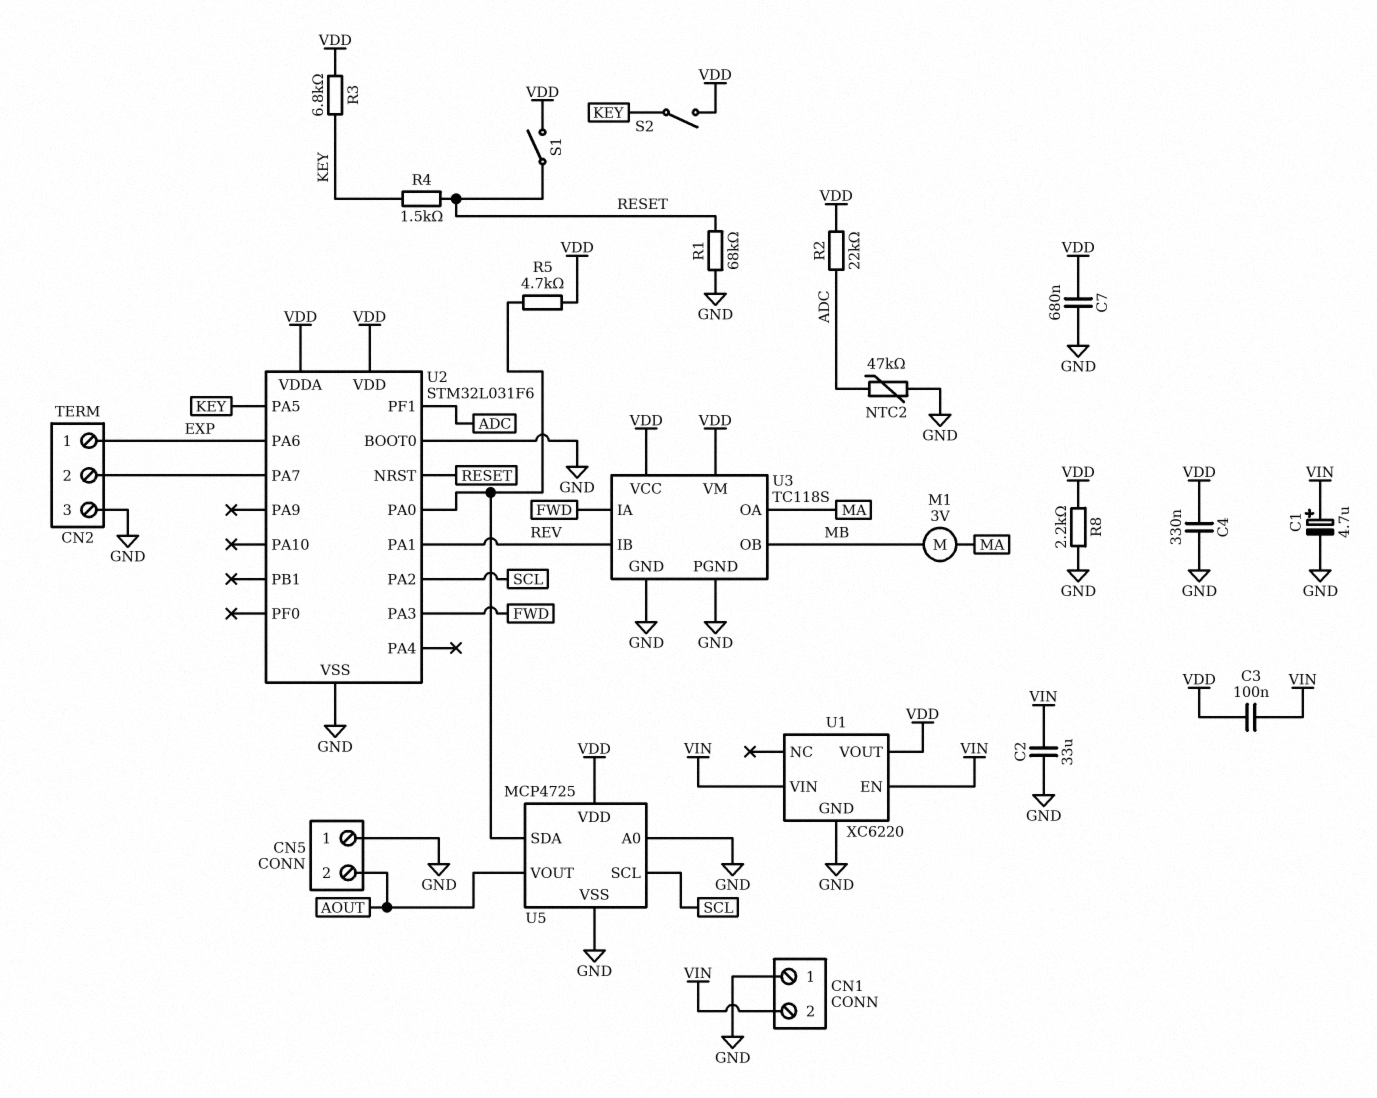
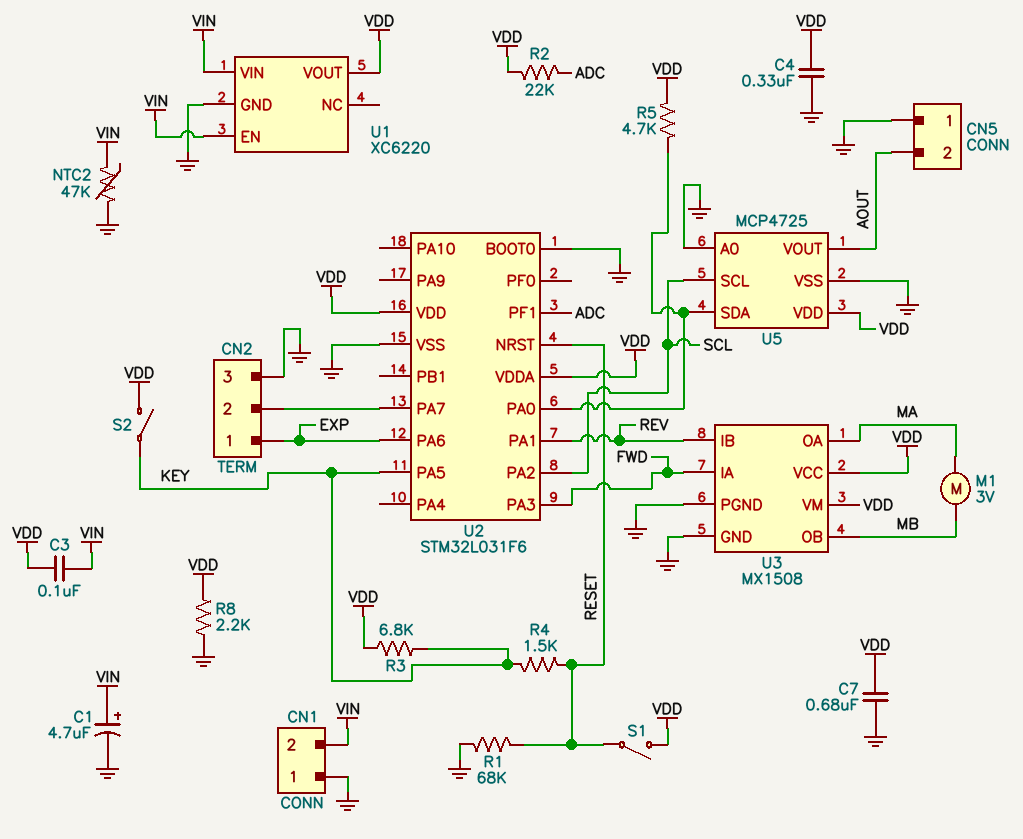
C2: 33uF (GND, VIN) -> none
NTC2: 47k (ADC, GND) -> 47k (GND, VIN)
U3: TC118S -> MX1508

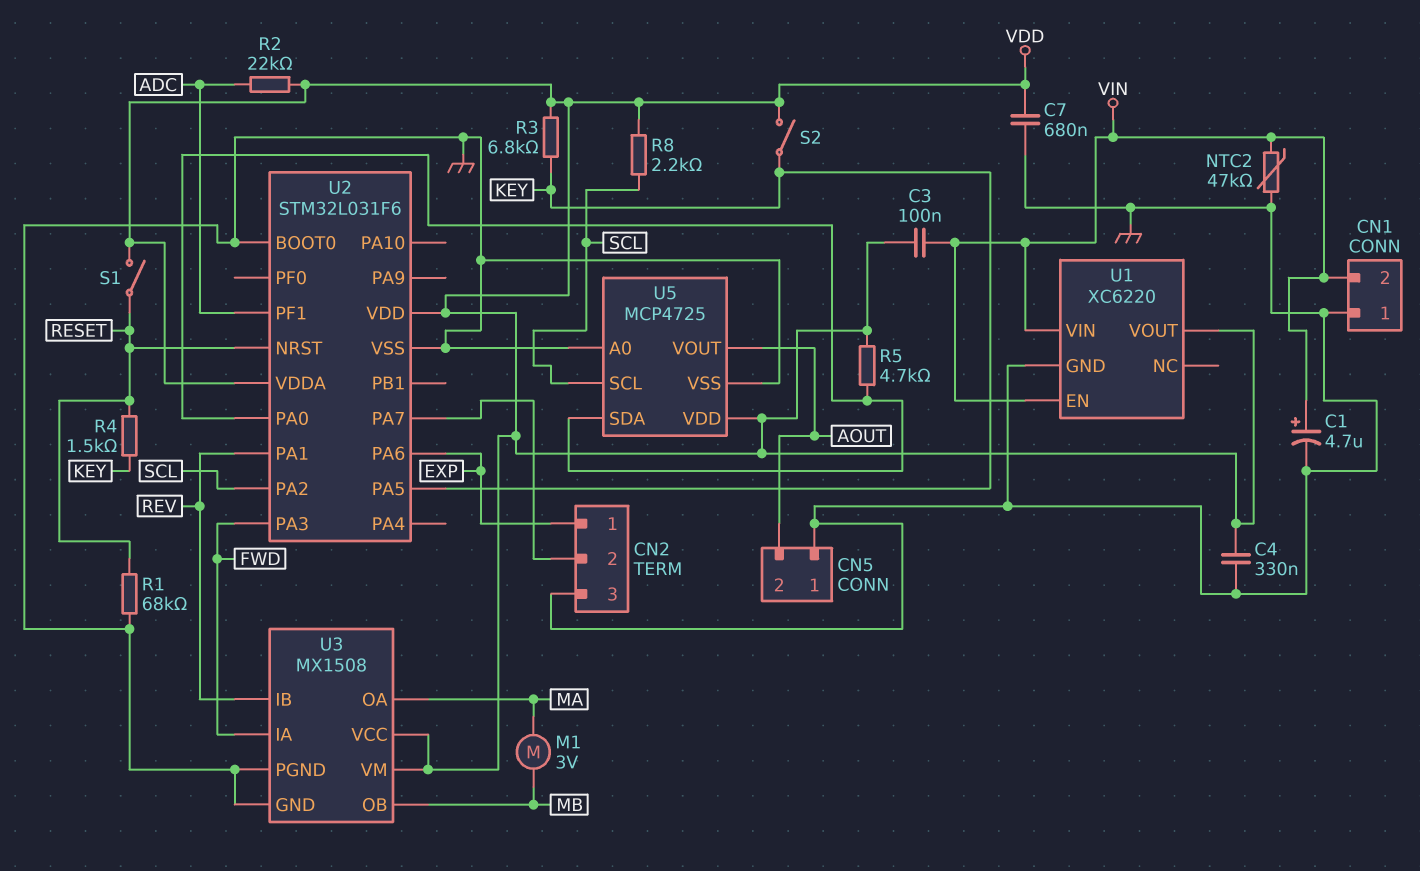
R8: 2.2k (GND, VDD) -> 2.2k (SCL, VDD)

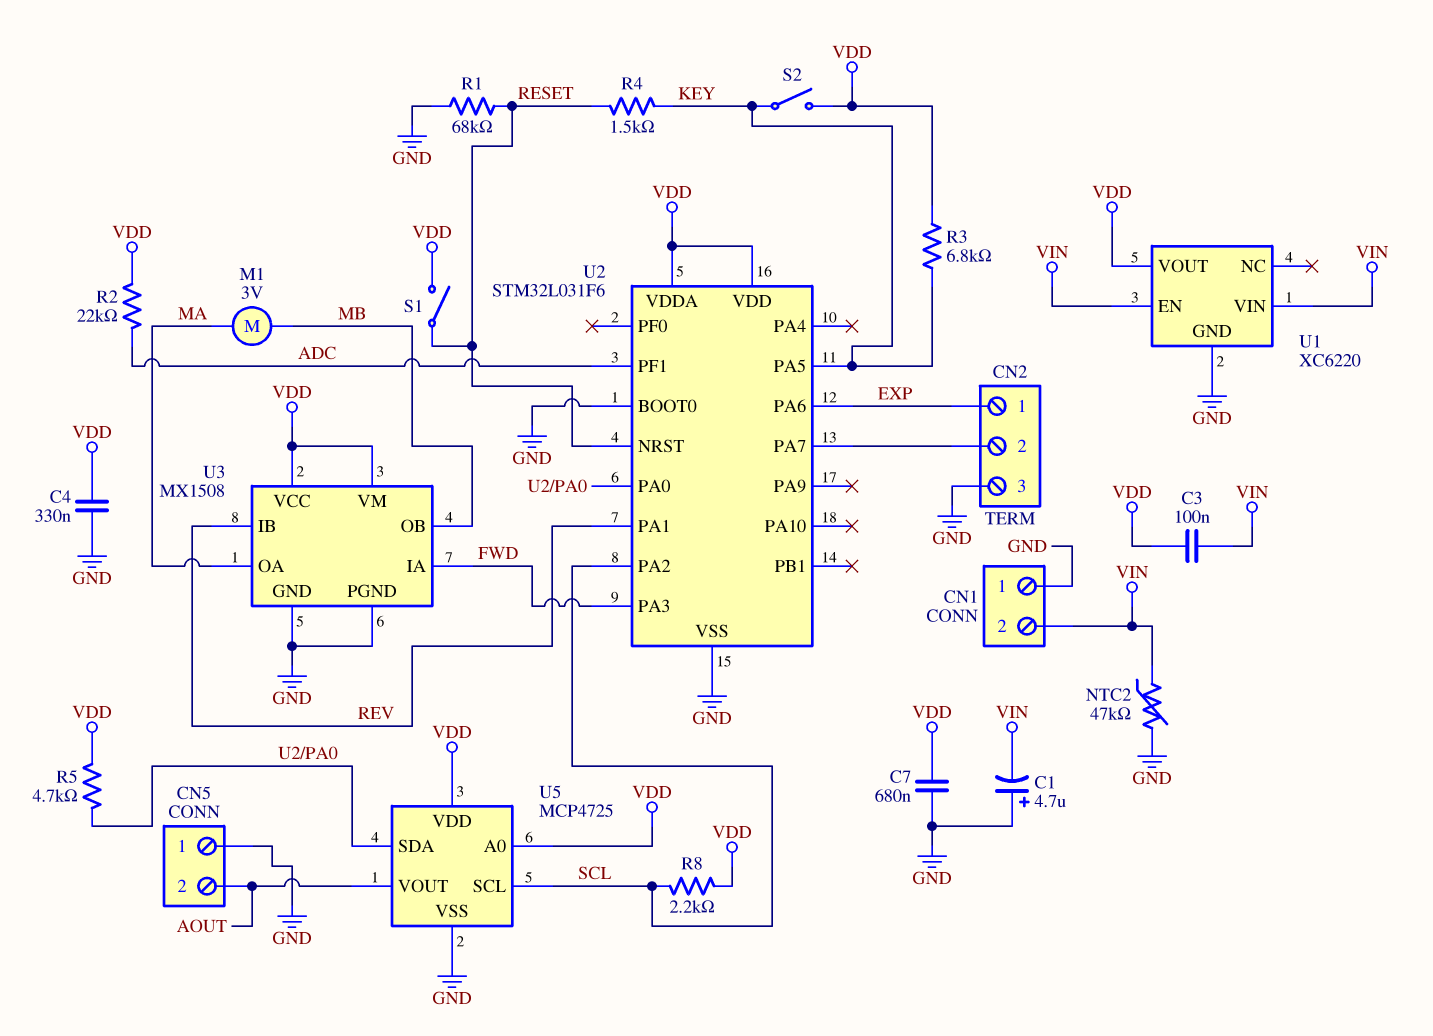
C1: 4.7uF (plus VIN, minus GND) -> 4.7uF (plus GND, minus VIN)
U5 pin A0: GND -> VDD

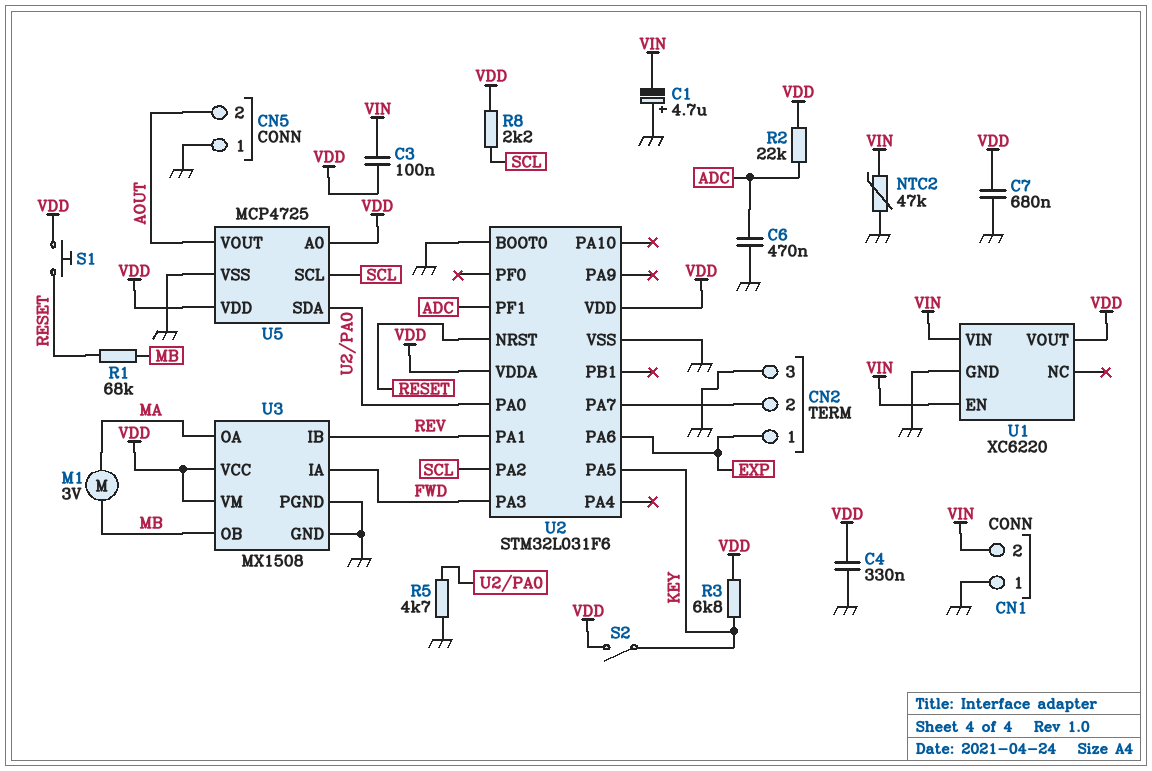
C6: none -> 470nF (ADC, GND)
R1: 68k (GND, RESET) -> 68k (MB, RESET)
R4: 1.5k (KEY, RESET) -> none
R5: 4.7k (U2/PA0, VDD) -> 4.7k (GND, U2/PA0)
S1: switch (RESET, VDD) -> button (RESET, VDD)

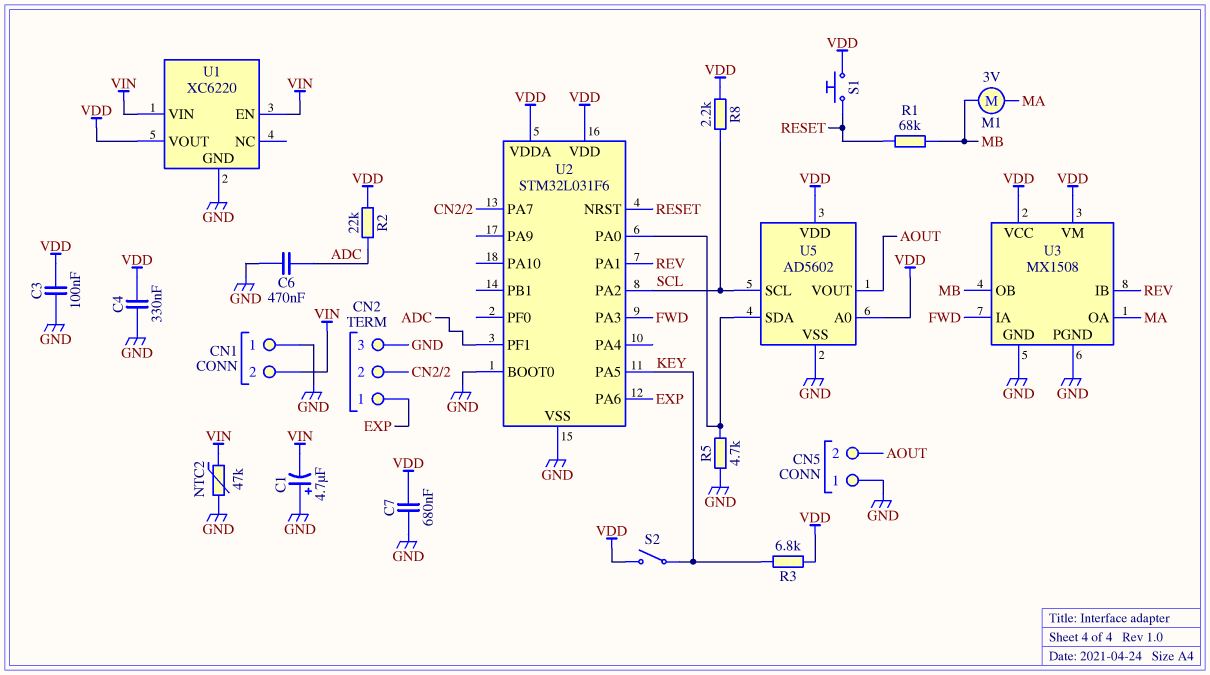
C3: 100nF (VDD, VIN) -> 100nF (GND, VDD)
U5: MCP4725 -> AD5602

